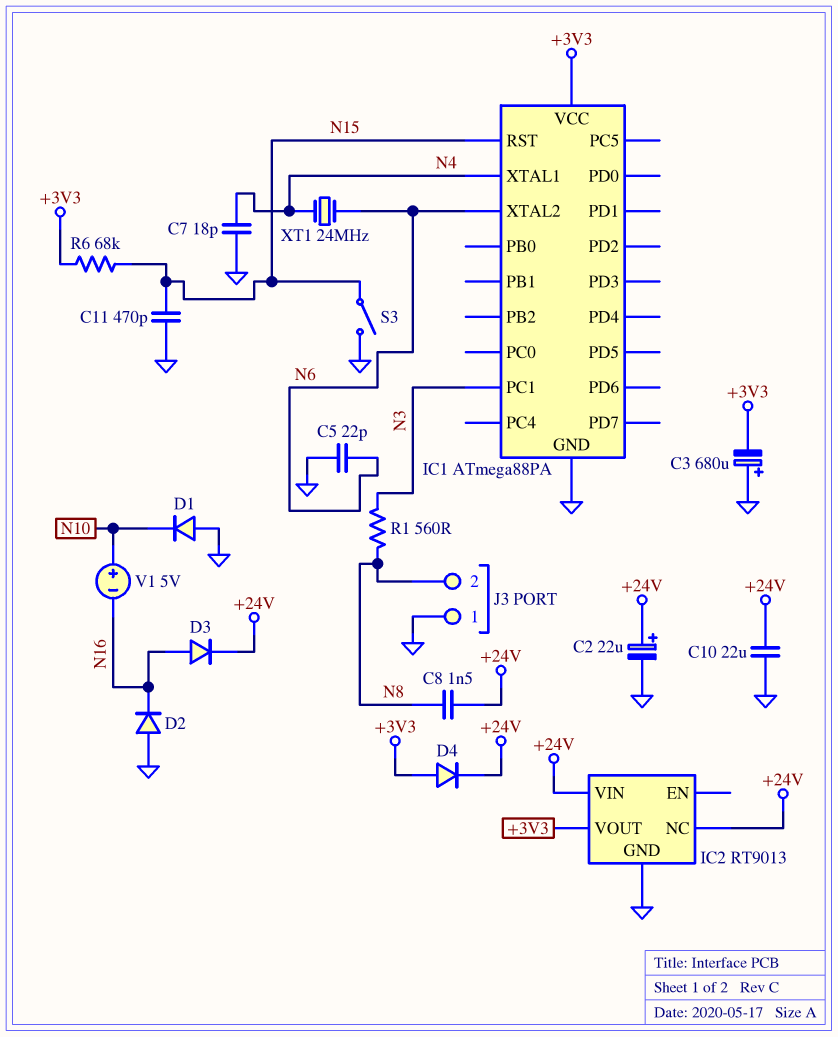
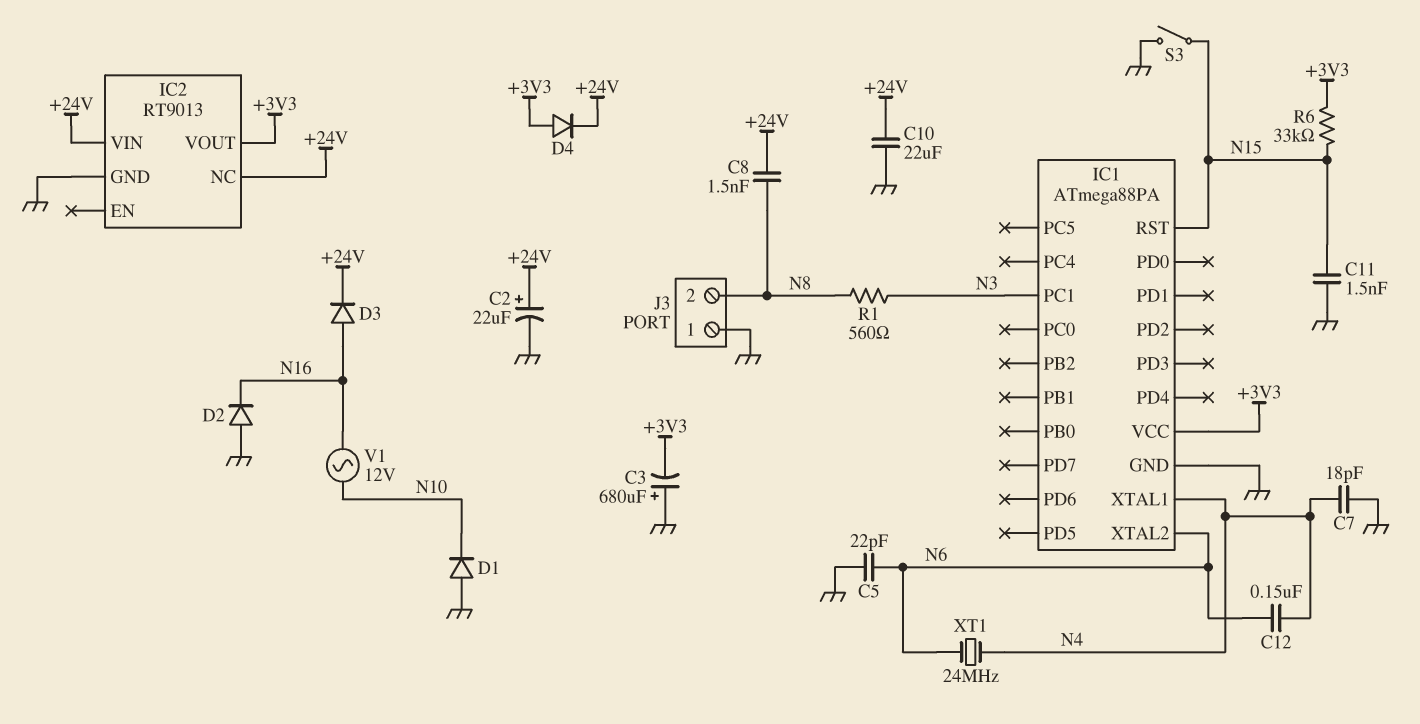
C11: 470pF (GND, N15) -> 1.5nF (GND, N15)
C12: none -> 150nF (N4, N6)
R6: 68k (+3V3, N15) -> 33k (+3V3, N15)
V1: 5V (plus N10, minus N16) -> AC 12V (N10, N16)

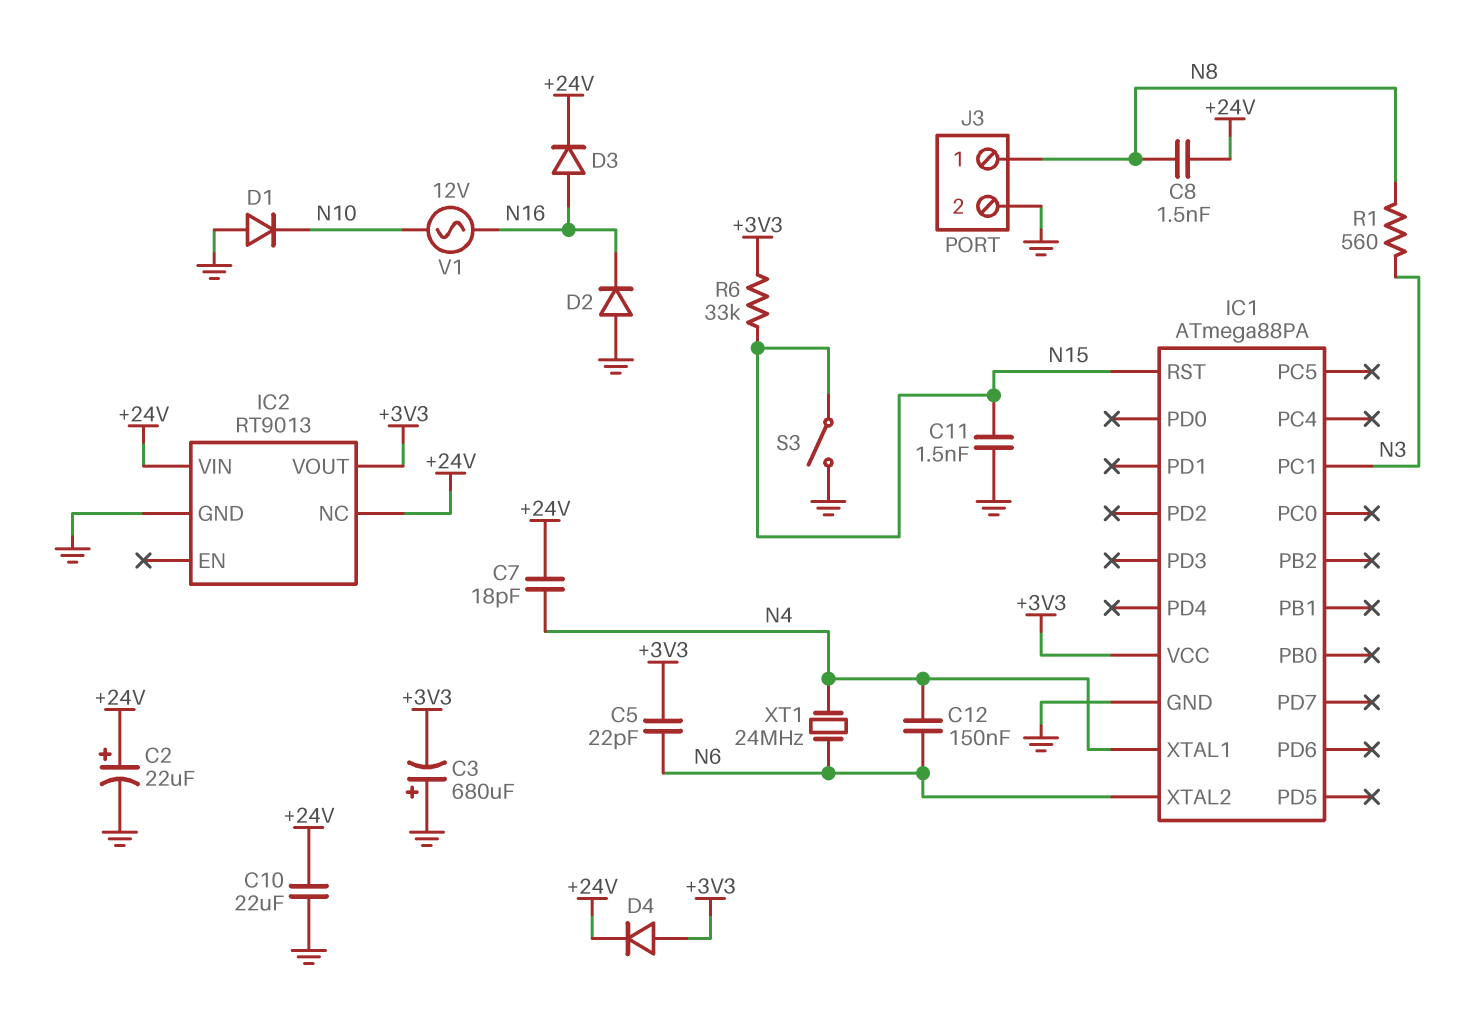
C5: 22pF (GND, N6) -> 22pF (+3V3, N6)
C7: 18pF (GND, N4) -> 18pF (+24V, N4)
J3 pin 1: GND -> N8
J3 pin 2: N8 -> GND

